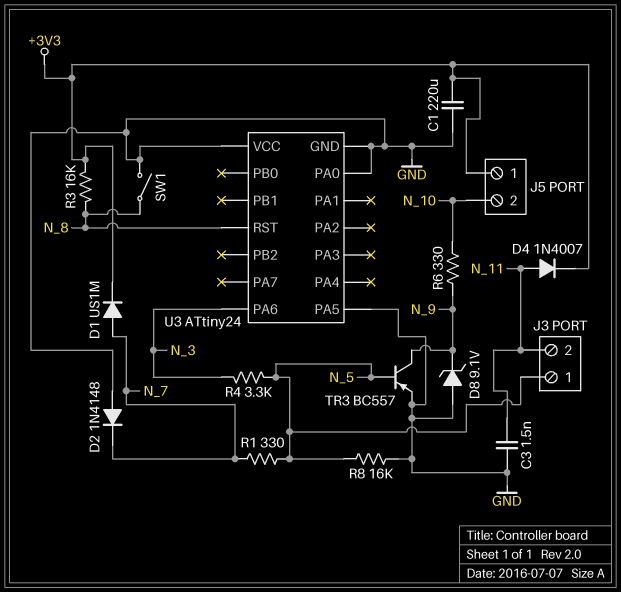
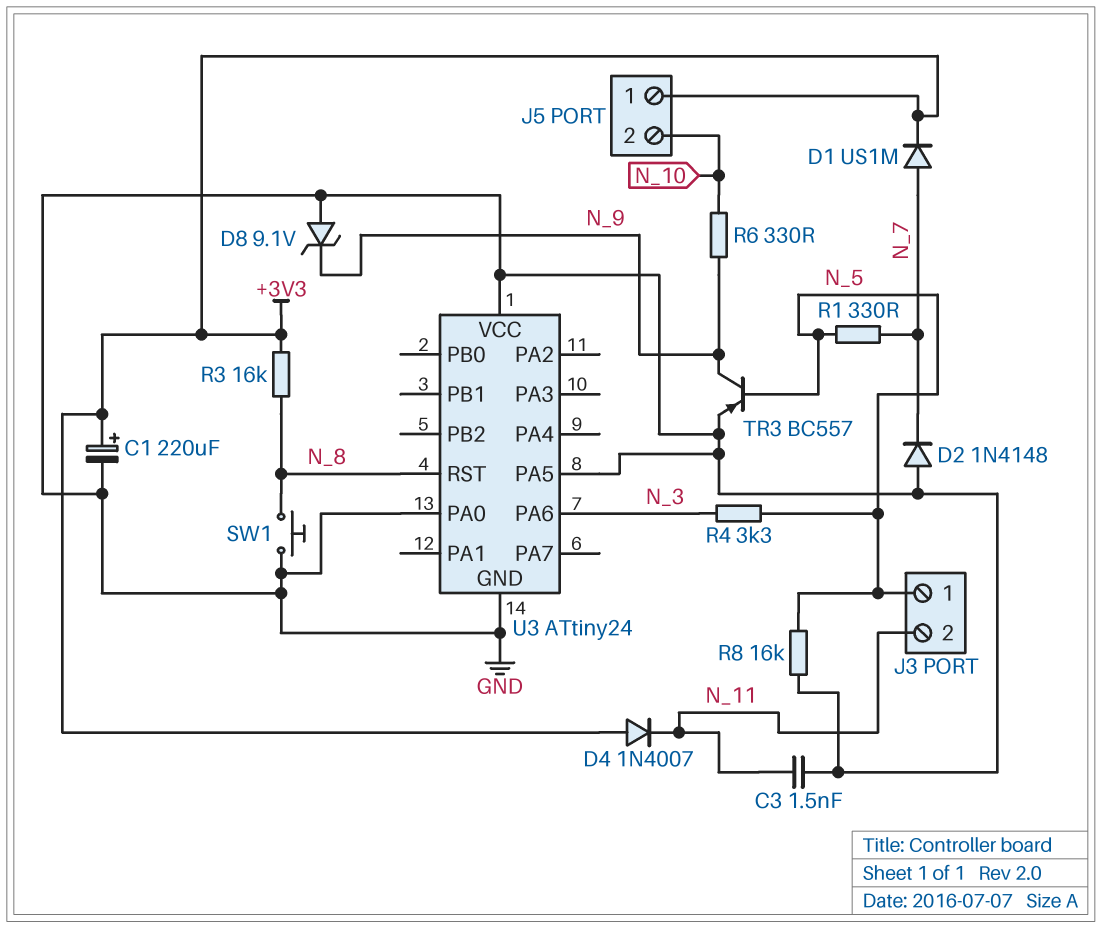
C1: 220uF (+3V3, GND) -> 220uF (plus +3V3, minus GND)
D4: diode 1N4007 (A N_11, K +3V3) -> diode 1N4007 (A +3V3, K N_11)
SW1: switch (GND, N_8) -> button (GND, N_8)

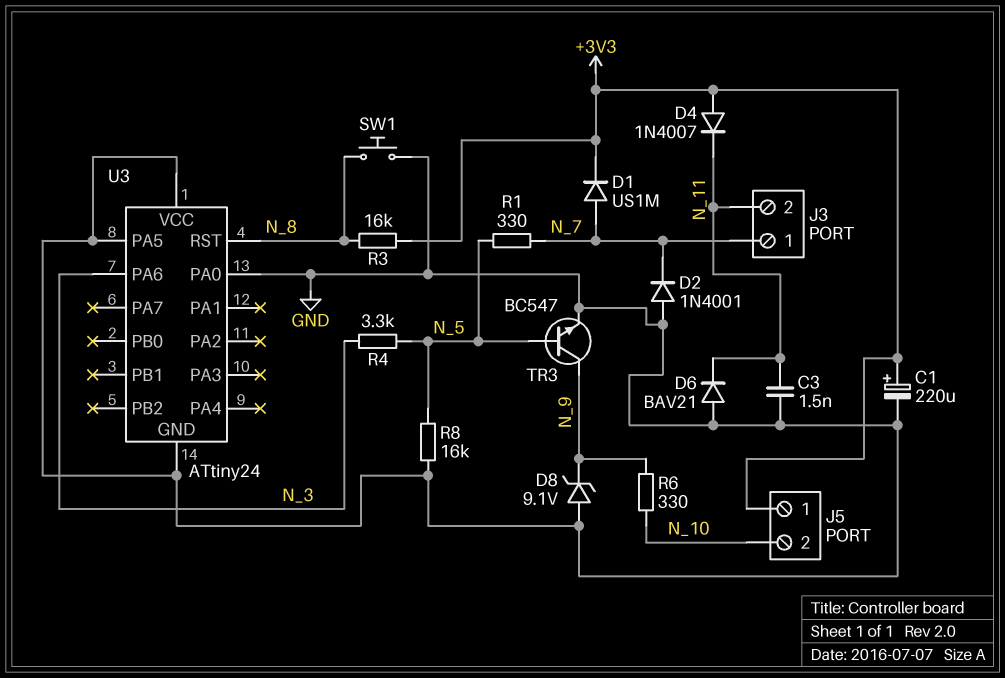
D2: diode 1N4148 (A GND, K N_7) -> diode 1N4001 (A GND, K N_7)
D6: none -> diode BAV21 (A GND, K N_11)
J3 pin 1: N_5 -> N_7
TR3: PNP BC557 (B N_5, C N_9, E GND) -> NPN BC547 (B N_5, C N_9, E GND)

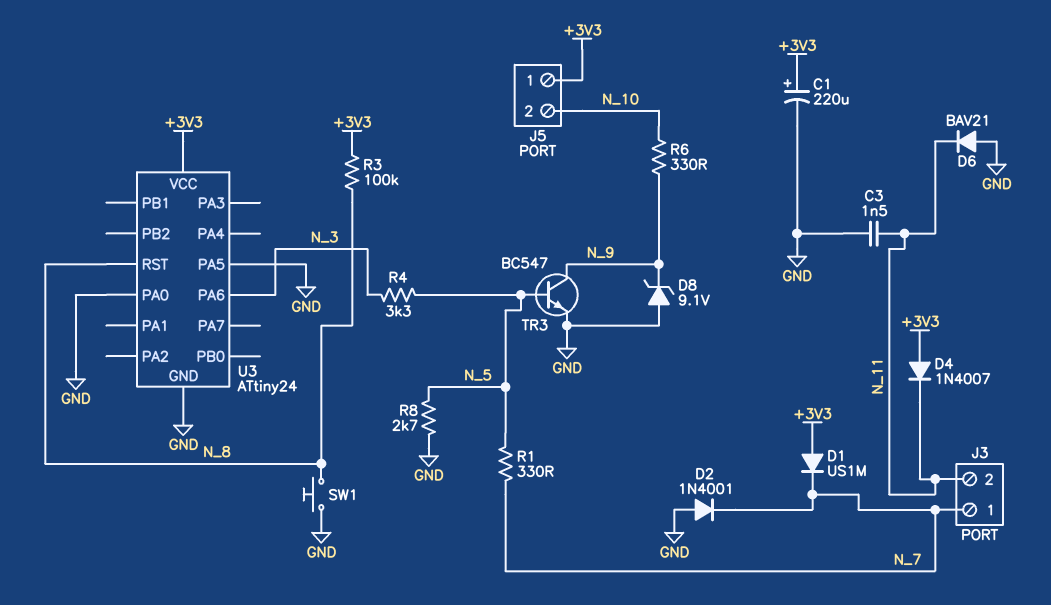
D1: diode US1M (A N_7, K +3V3) -> diode US1M (A +3V3, K N_7)
R3: 16k (+3V3, N_8) -> 100k (+3V3, N_8)
R8: 16k (GND, N_5) -> 2.7k (GND, N_5)
U3 pin VCC: GND -> +3V3

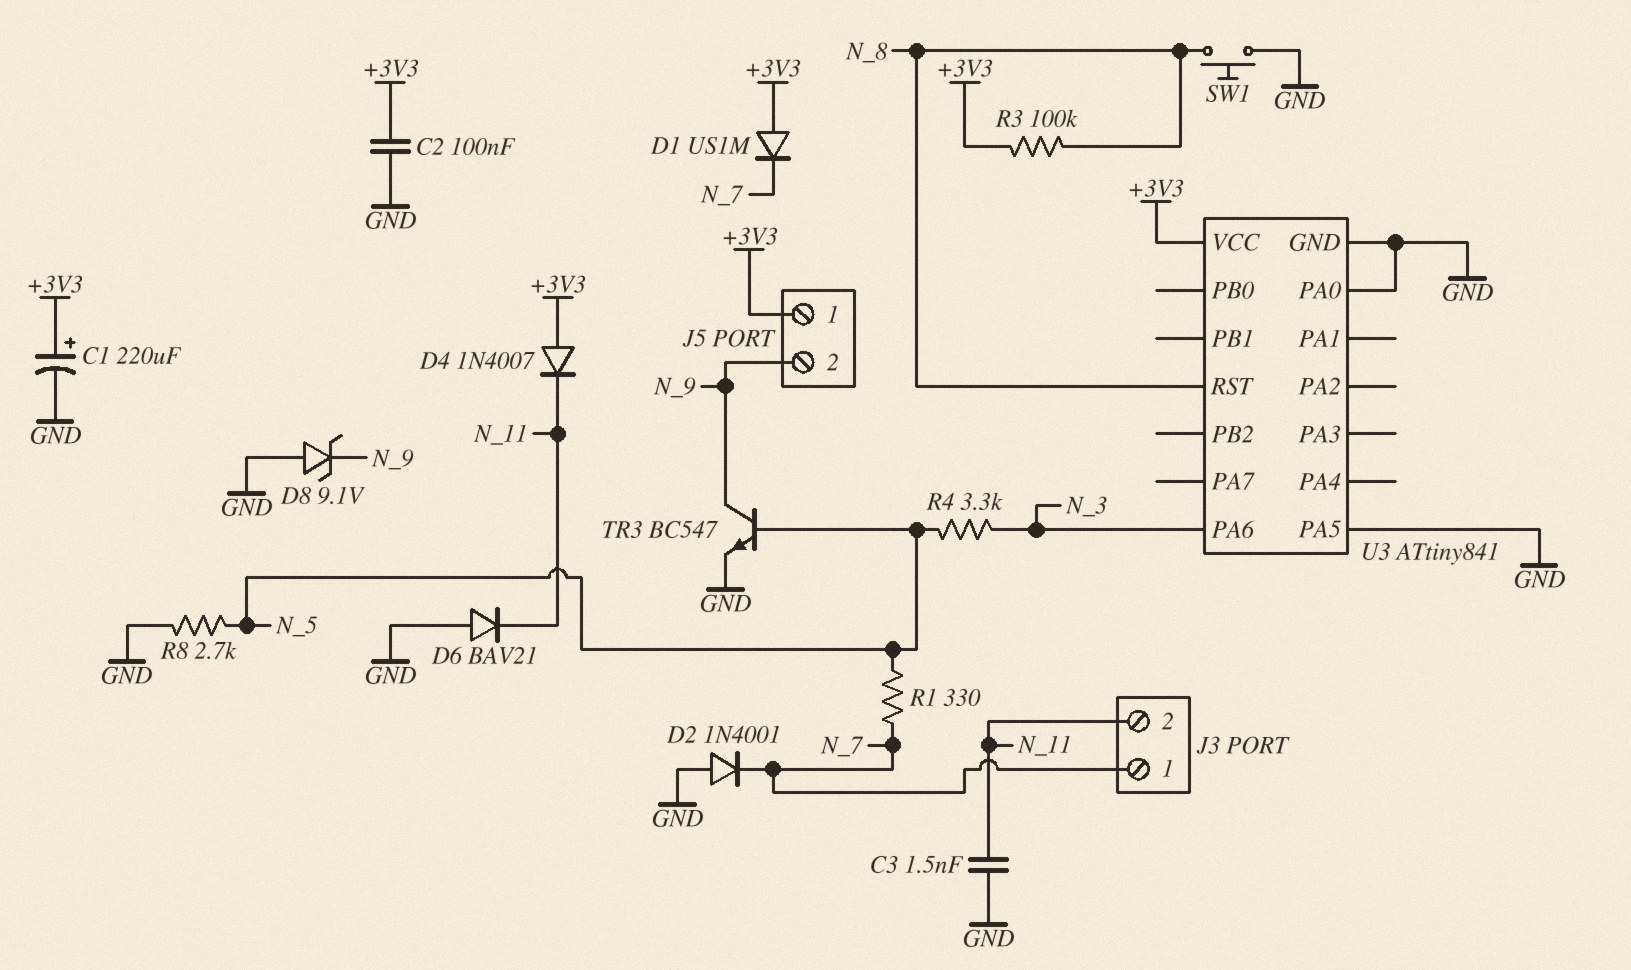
C2: none -> 100nF (+3V3, GND)
J5 pin 2: N_10 -> N_9
R6: 330 (N_9, N_10) -> none
U3: ATtiny24 -> ATtiny841

